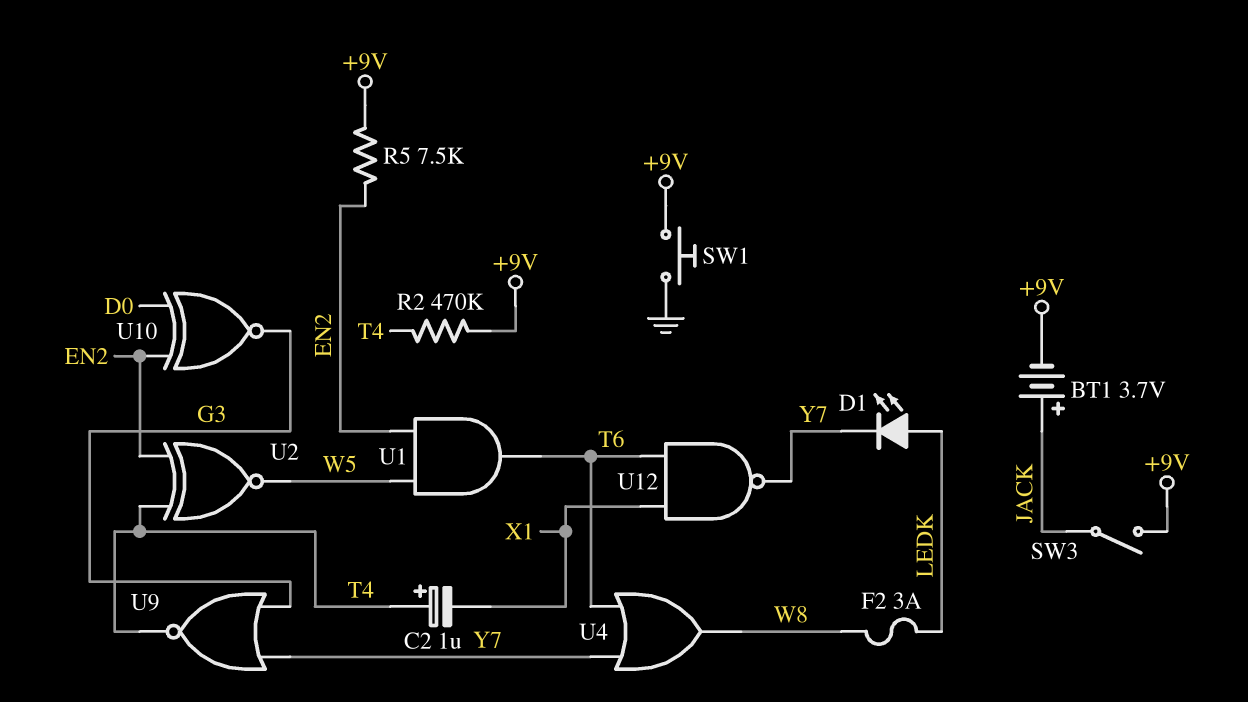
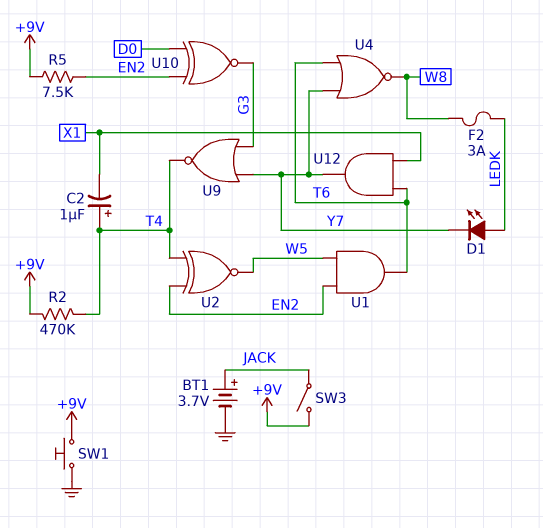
BT1: 3.7V (plus JACK, minus +9V) -> 3.7V (plus JACK, minus GND)
U4: OR (in T6, in Y7, out W8) -> NOR (in T6, in Y7, out W8)
U12: NAND (in T6, in X1, out Y7) -> AND (in T6, in X1, out Y7)

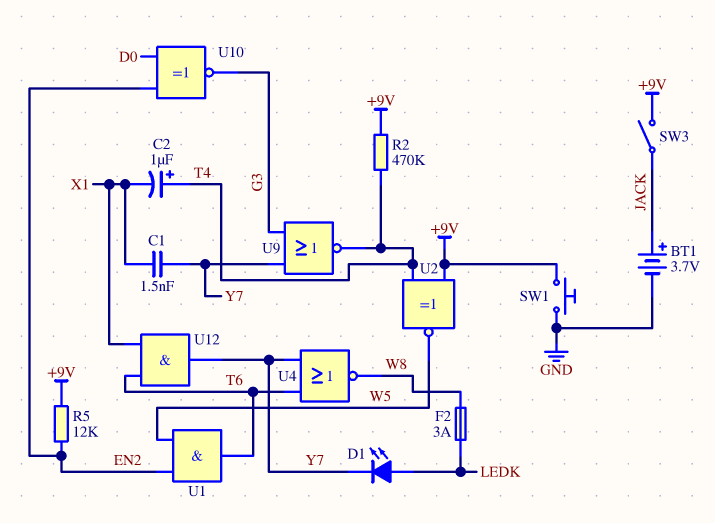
C1: none -> 1.5nF (X1, Y7)
R5: 7.5k (+9V, EN2) -> 12k (+9V, EN2)
U2: XNOR (in EN2, in T4, out W5) -> XNOR (in +9V, in T4, out W5)

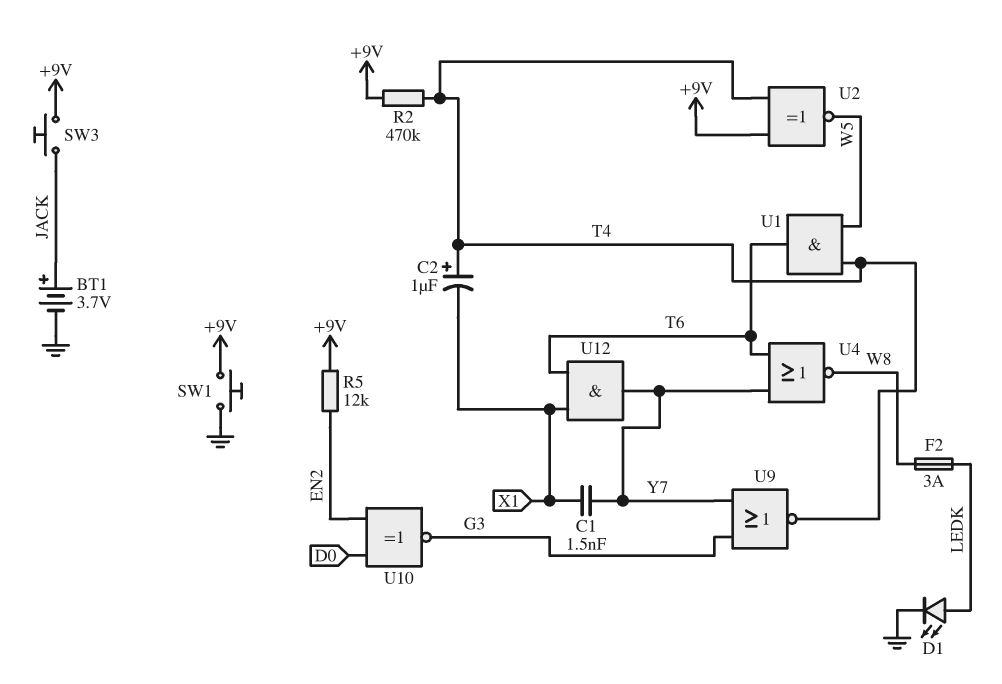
D1: LED (A LEDK, K Y7) -> LED (A LEDK, K GND)
SW3: switch (+9V, JACK) -> button (+9V, JACK)
U1: AND (in EN2, in W5, out T6) -> AND (in T4, in W5, out T6)

